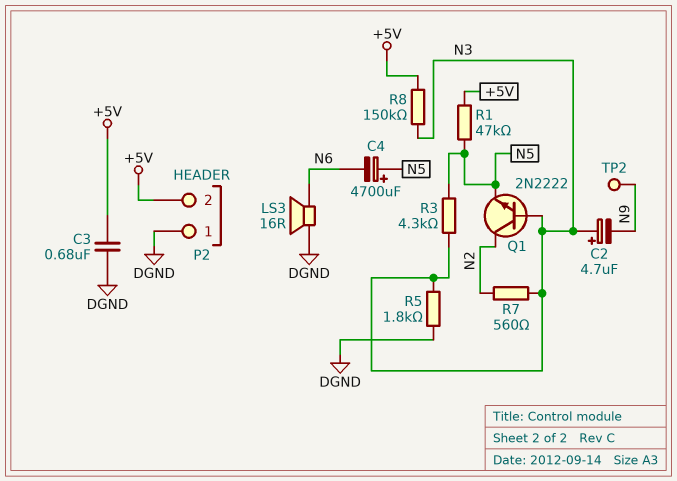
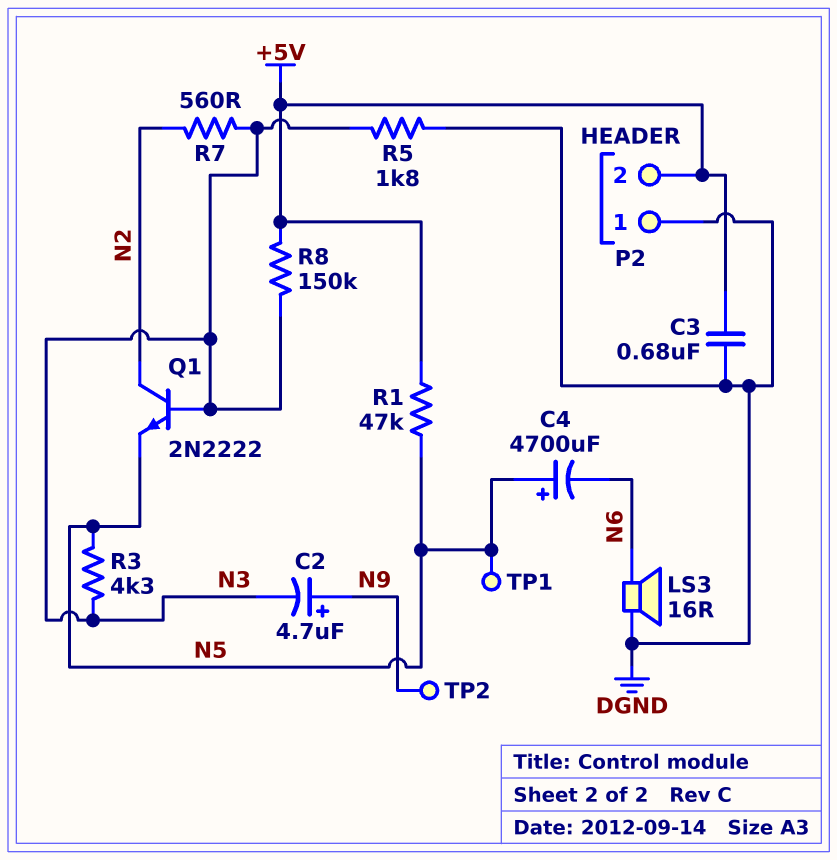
C2: 4.7uF (plus N3, minus N9) -> 4.7uF (plus N9, minus N3)
TP1: none -> test point (N5)

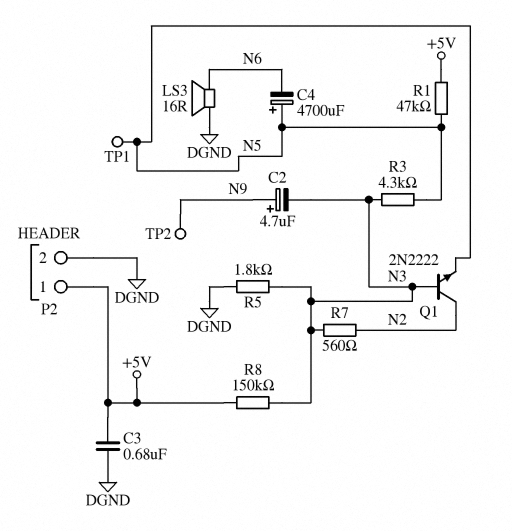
P2 pin 1: DGND -> +5V
P2 pin 2: +5V -> DGND

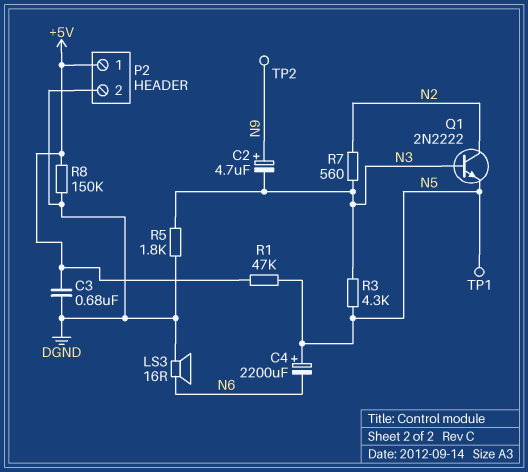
C4: 4700uF (plus N5, minus N6) -> 2200uF (plus N5, minus N6)
R8: 150k (+5V, N3) -> 150k (+5V, DGND)

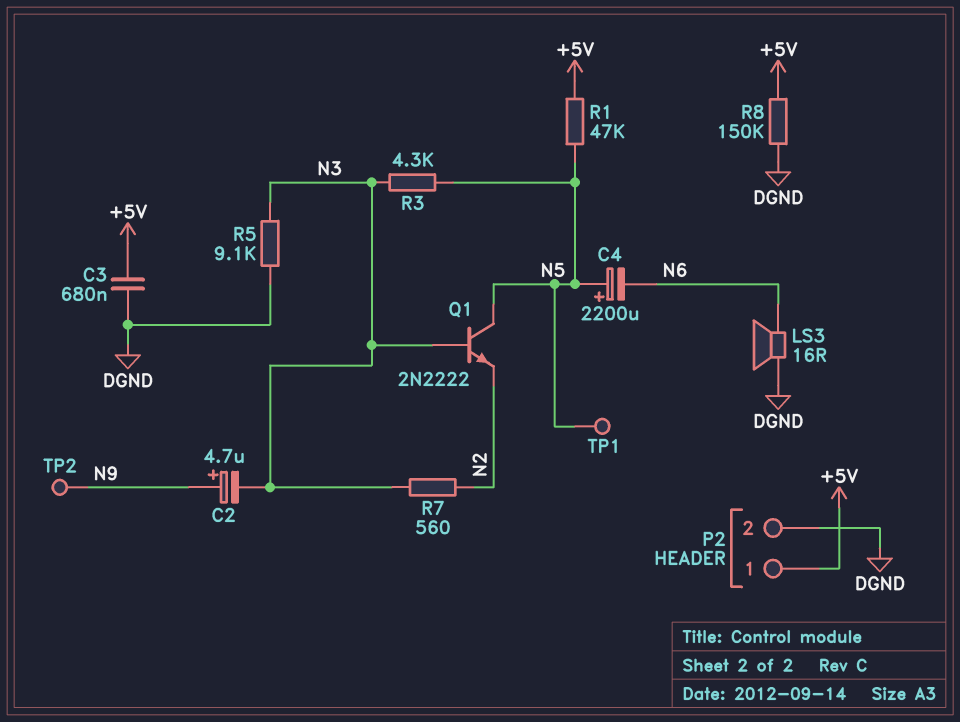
Q1: NPN 2N2222 (B N3, C N2, E N5) -> NPN 2N2222 (B N3, C N5, E N2)
R5: 1.8k (DGND, N3) -> 9.1k (DGND, N3)

